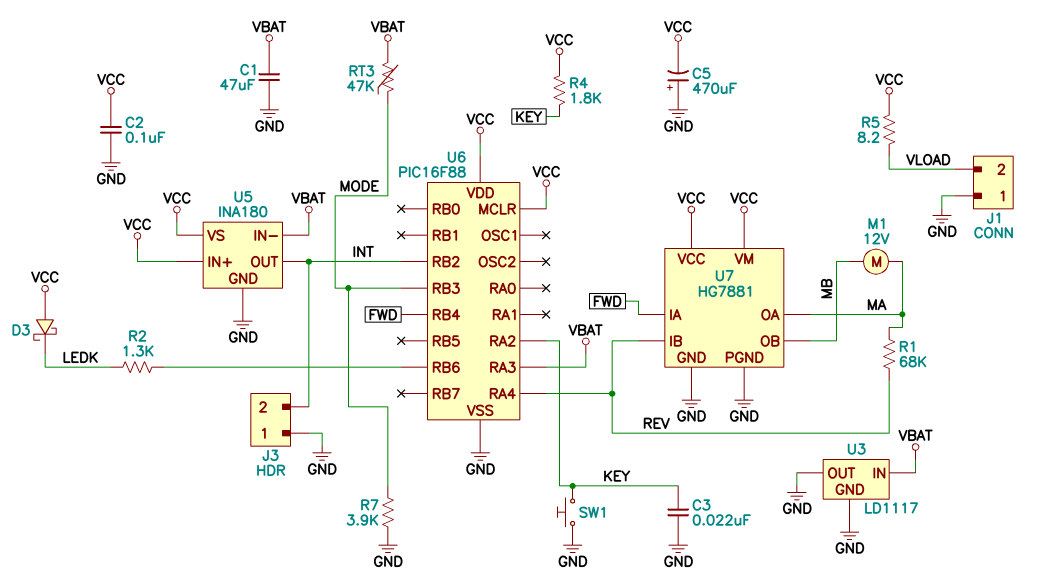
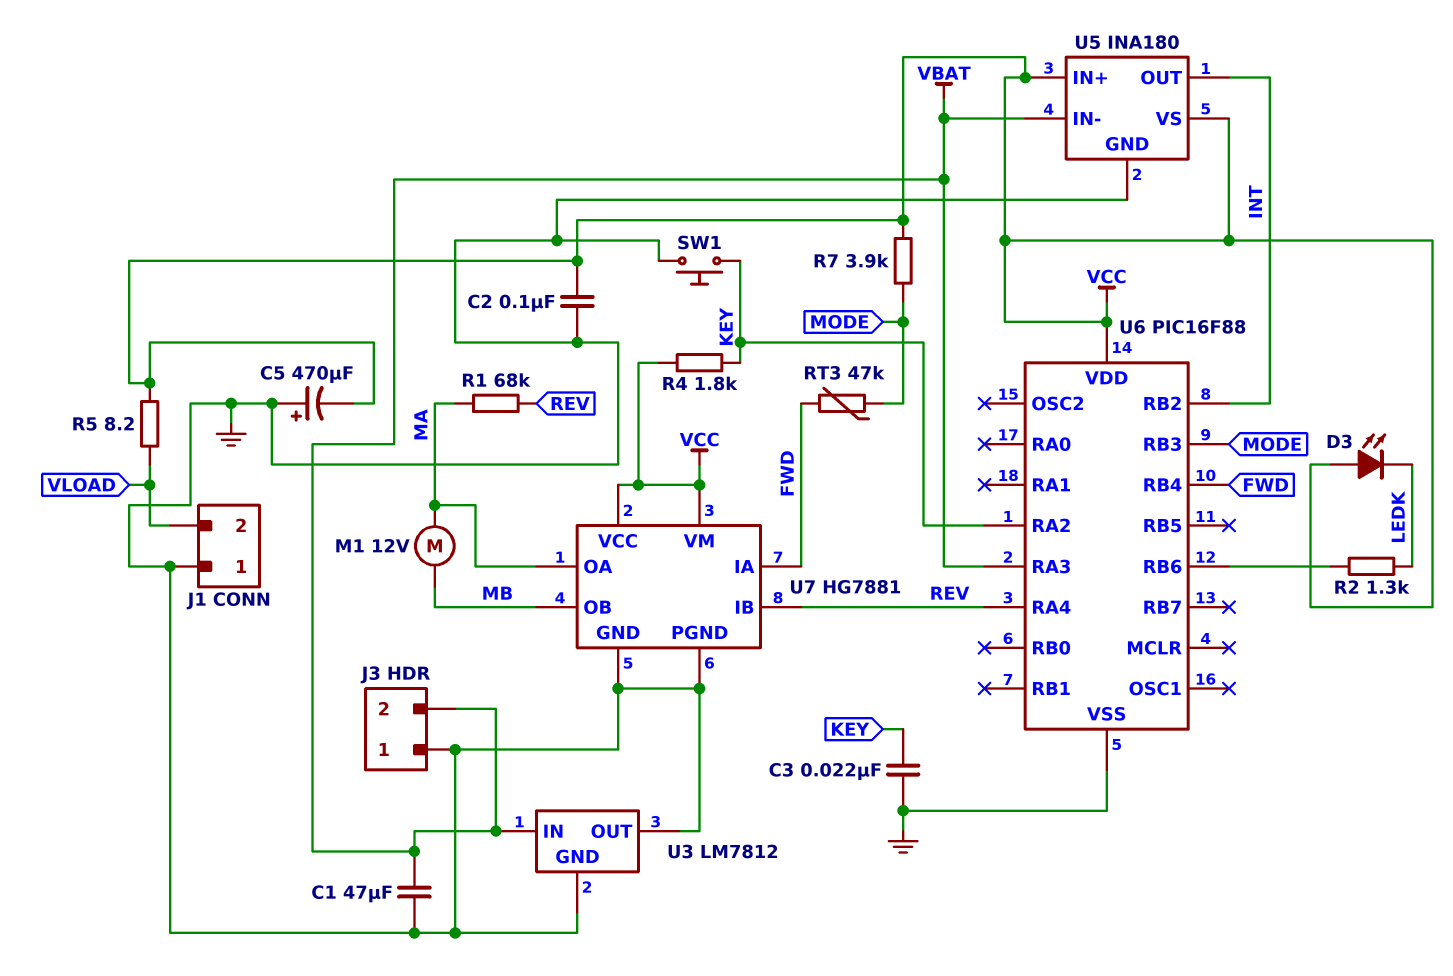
D3: schottky (A VCC, K LEDK) -> LED (A VCC, K LEDK)
J3 pin 2: INT -> VBAT
R7: 3.9k (GND, MODE) -> 3.9k (MODE, VCC)
RT3: 47k (MODE, VBAT) -> 47k (FWD, MODE)
U3: LD1117 -> LM7812
U6 pin MCLR: VCC -> none

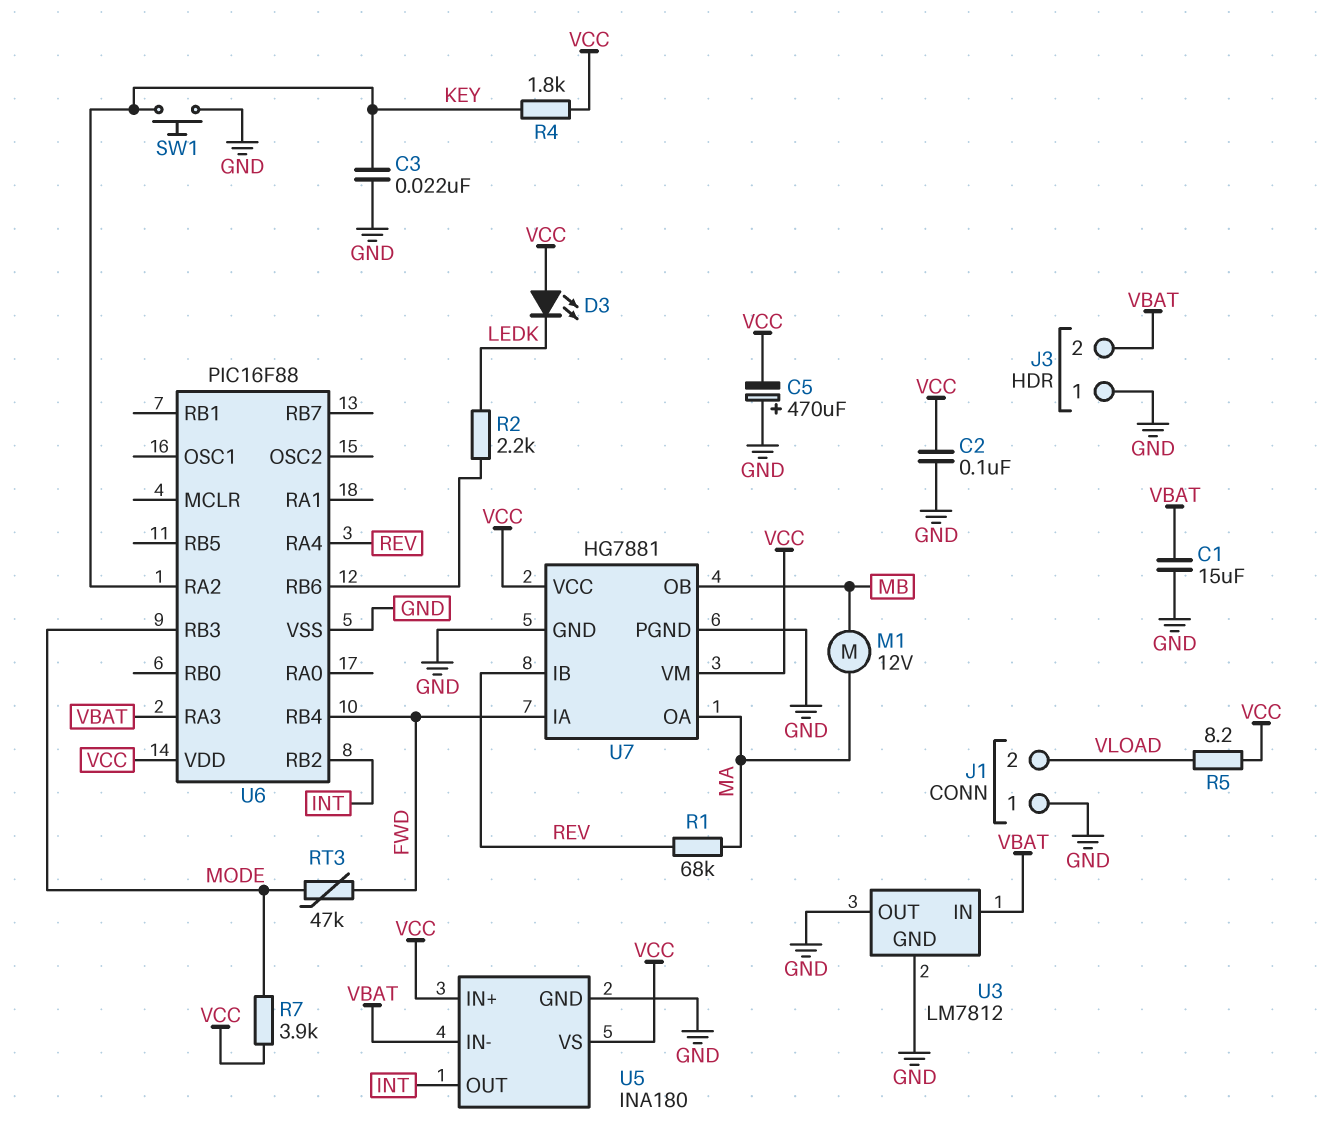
C1: 47uF (GND, VBAT) -> 15uF (GND, VBAT)
R2: 1.3k (LEDK, U6/RB6) -> 2.2k (LEDK, U6/RB6)

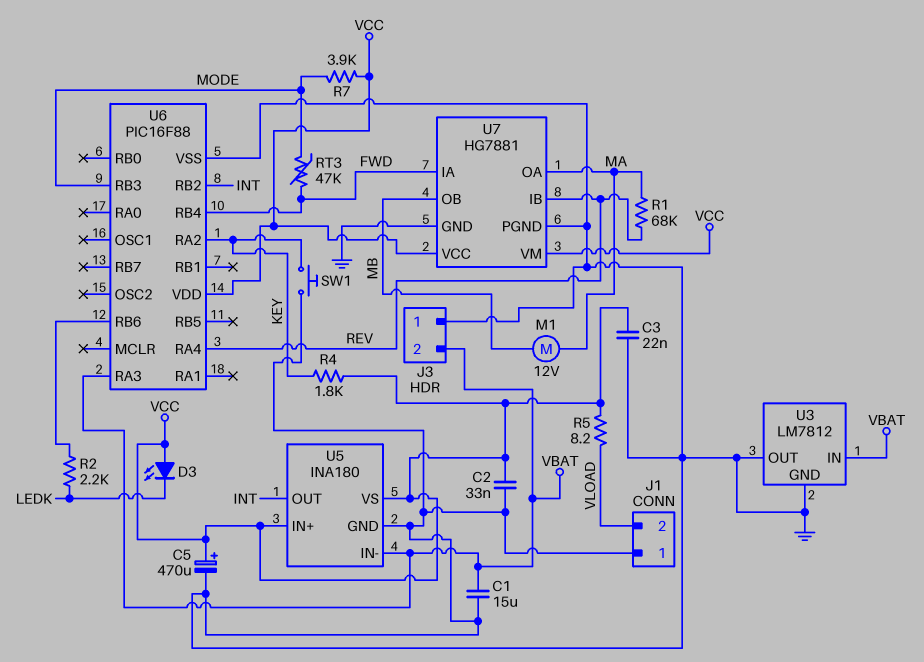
C2: 100nF (GND, VCC) -> 33nF (GND, VCC)
C3: 22nF (GND, KEY) -> 22nF (GND, VCC)
C5: 470uF (plus GND, minus VCC) -> 470uF (plus VCC, minus GND)

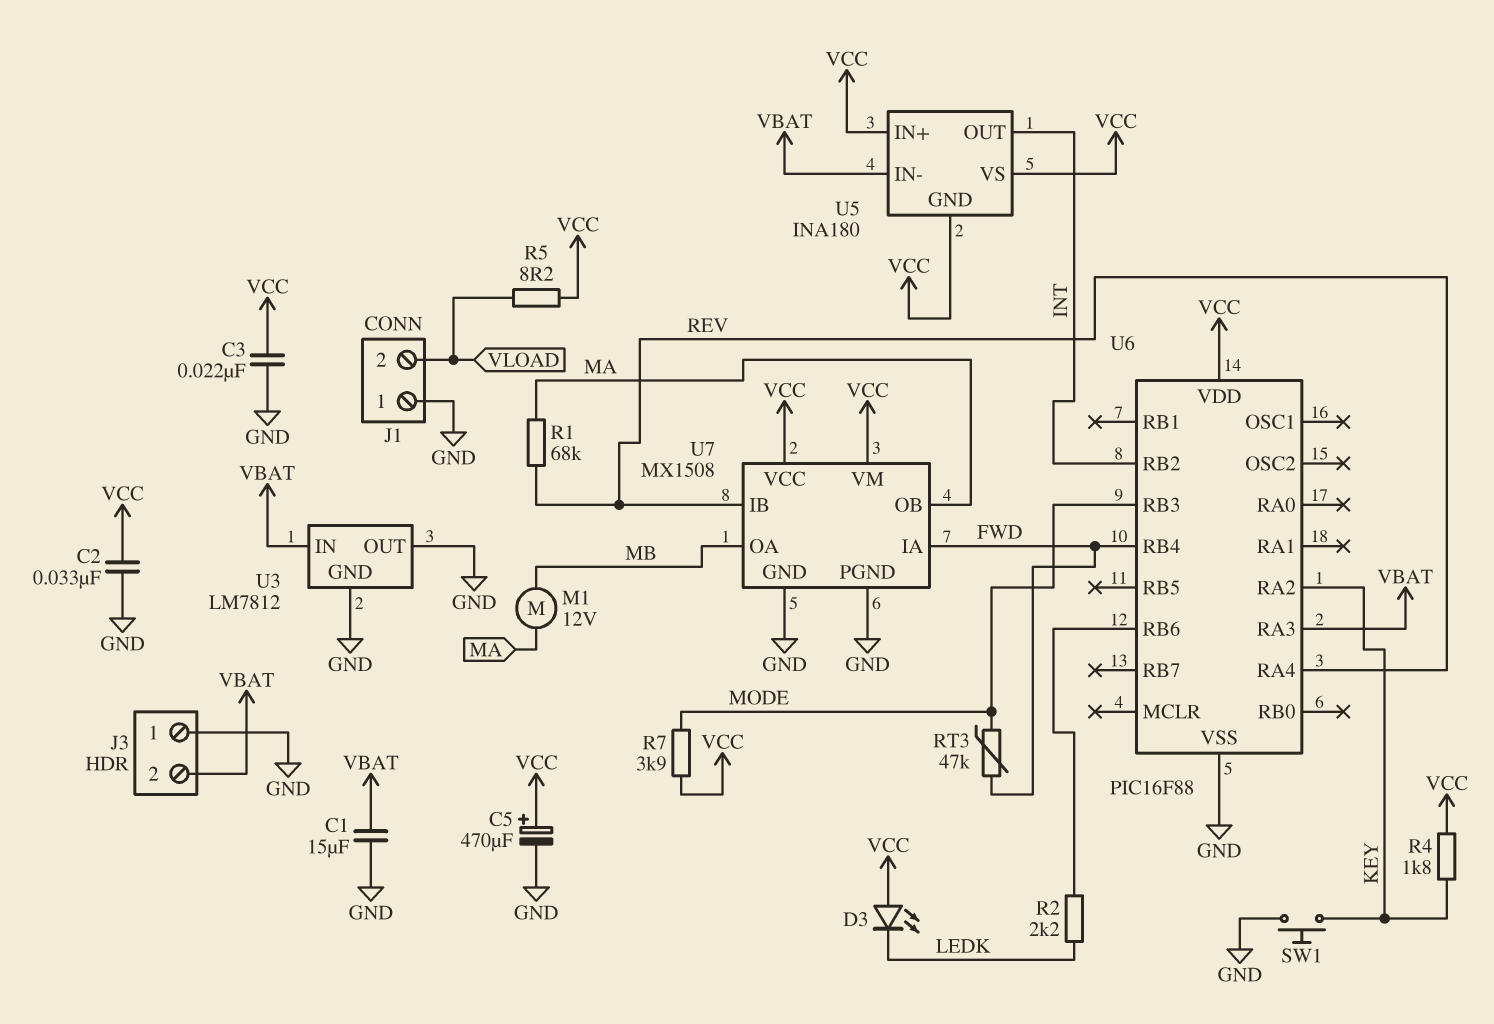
U5 pin GND: GND -> VCC
U7: HG7881 -> MX1508
U7 pin OA: MA -> MB
U7 pin OB: MB -> MA

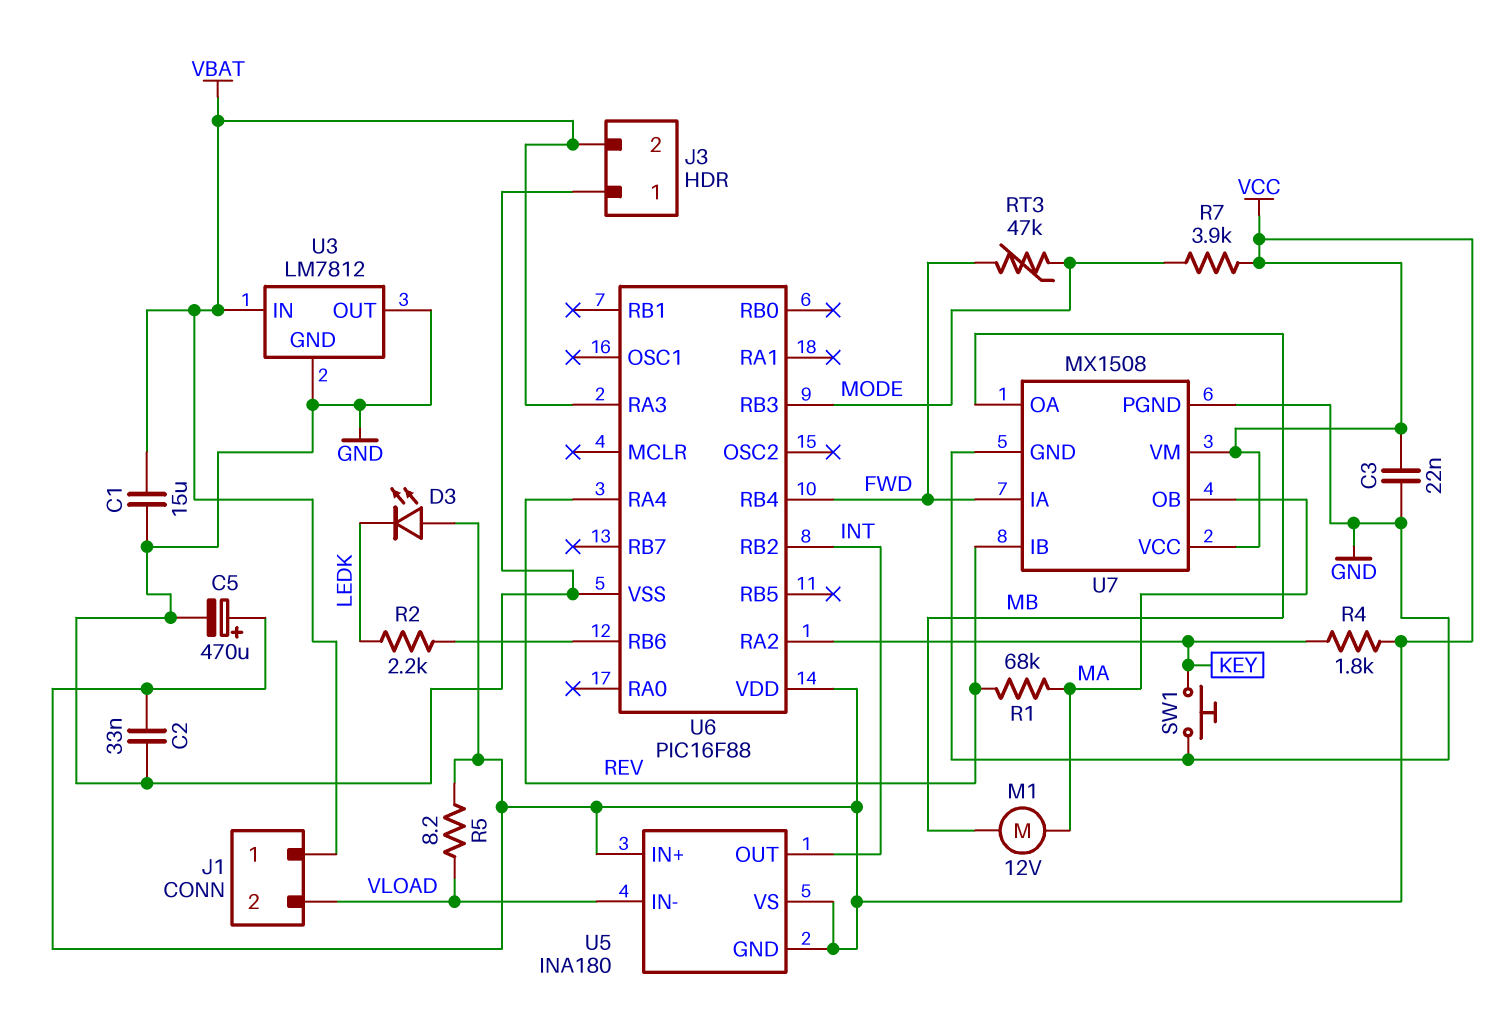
J1 pin 1: GND -> VBAT
U5 pin IN-: VBAT -> VLOAD

